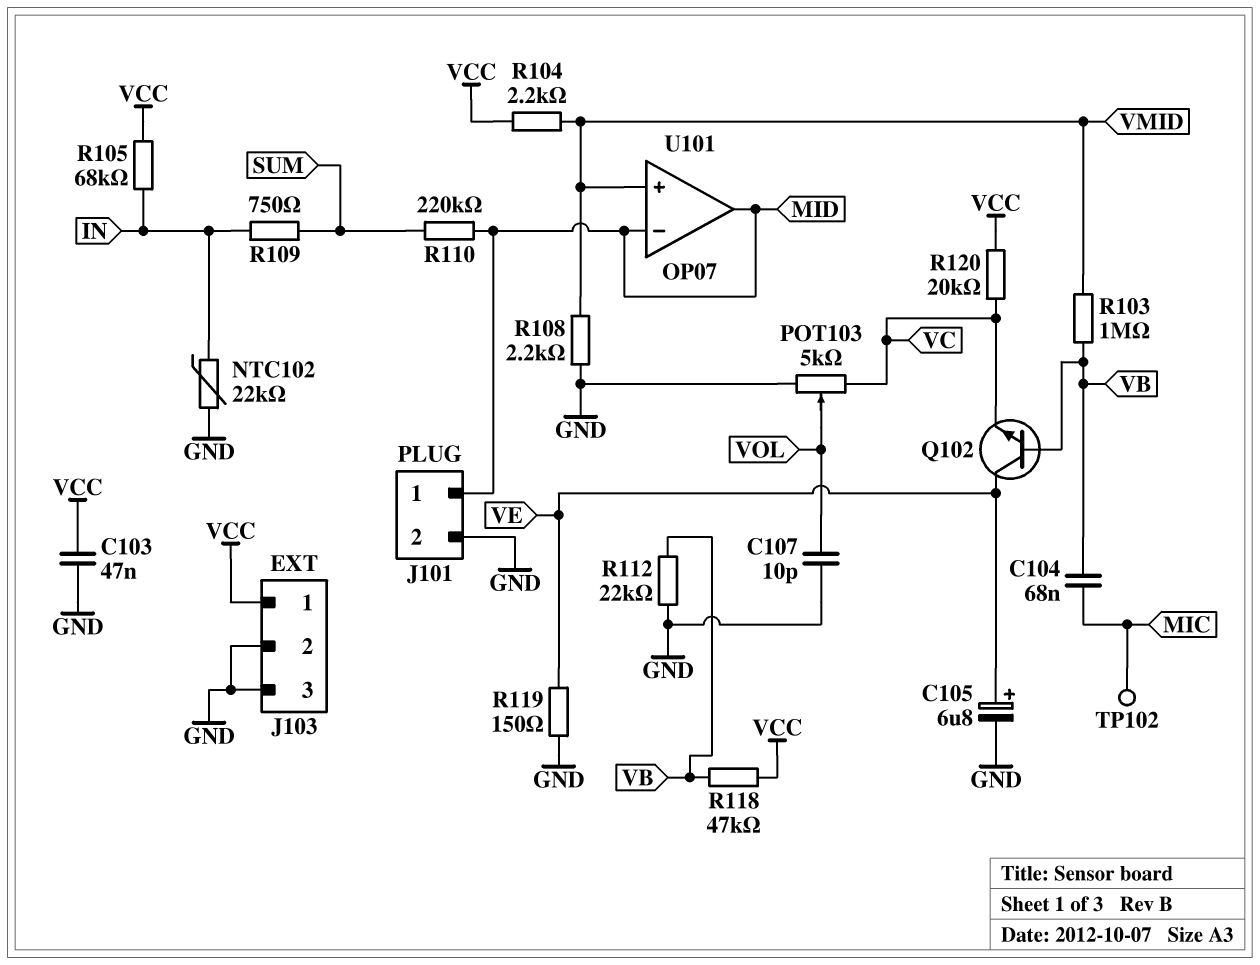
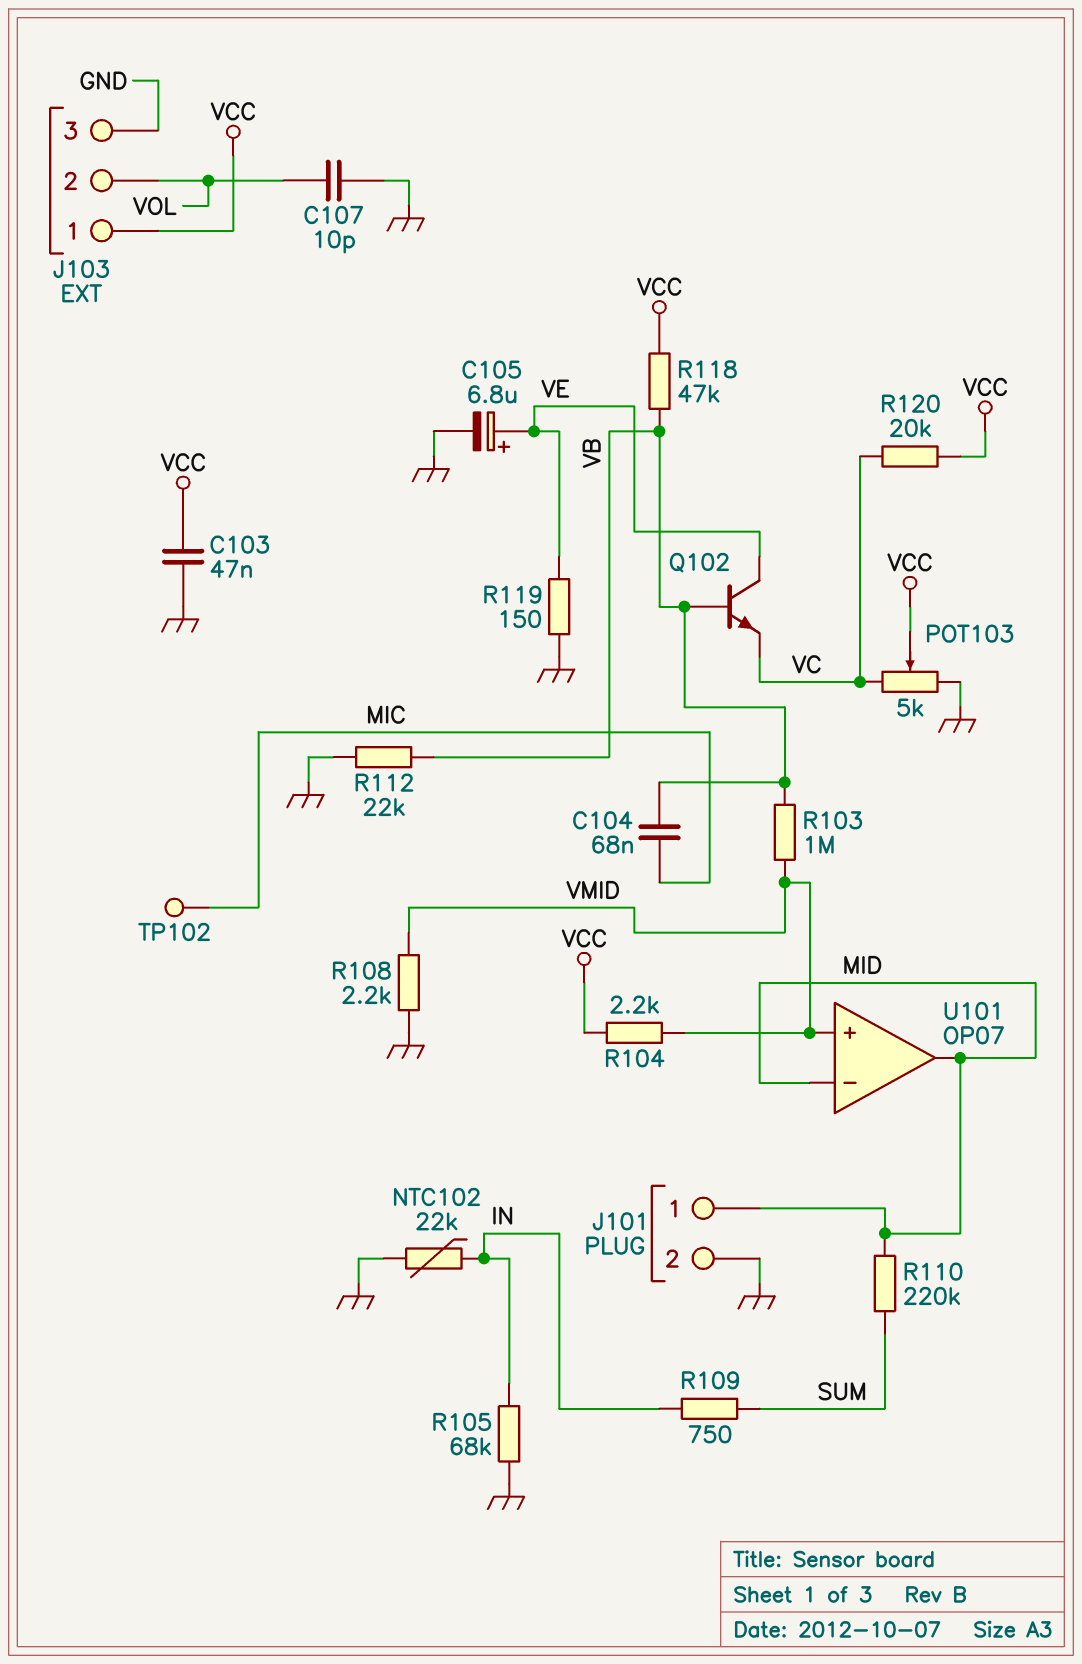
J103 pin 2: GND -> VOL
POT103: 5k (GND, VC, wiper VOL) -> 5k (GND, VC, wiper VCC)
R105: 68k (IN, VCC) -> 68k (GND, IN)

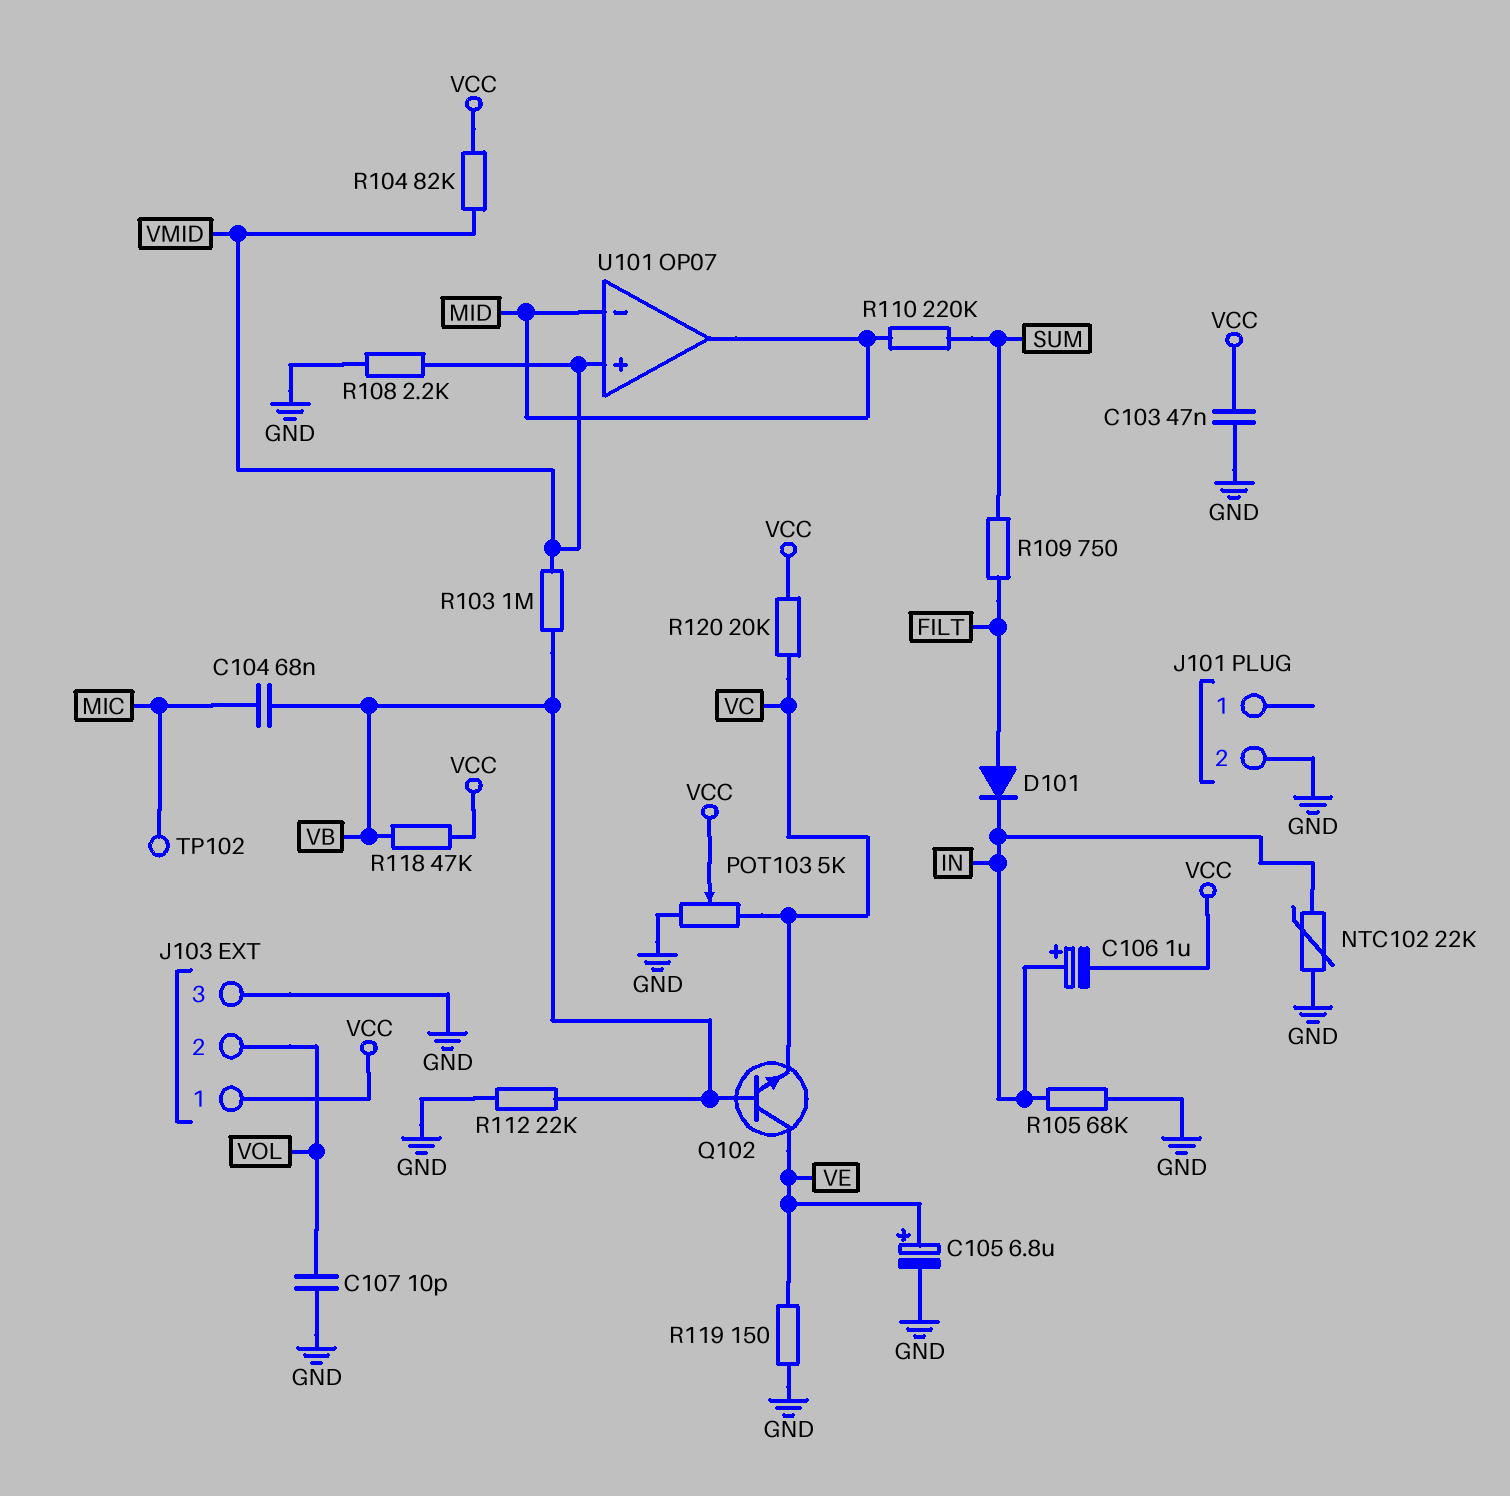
C106: none -> 1uF (plus IN, minus VCC)
D101: none -> diode (A FILT, K IN)
J101 pin 1: MID -> none
R104: 2.2k (VCC, VMID) -> 82k (VCC, VMID)
R109: 750 (IN, SUM) -> 750 (FILT, SUM)

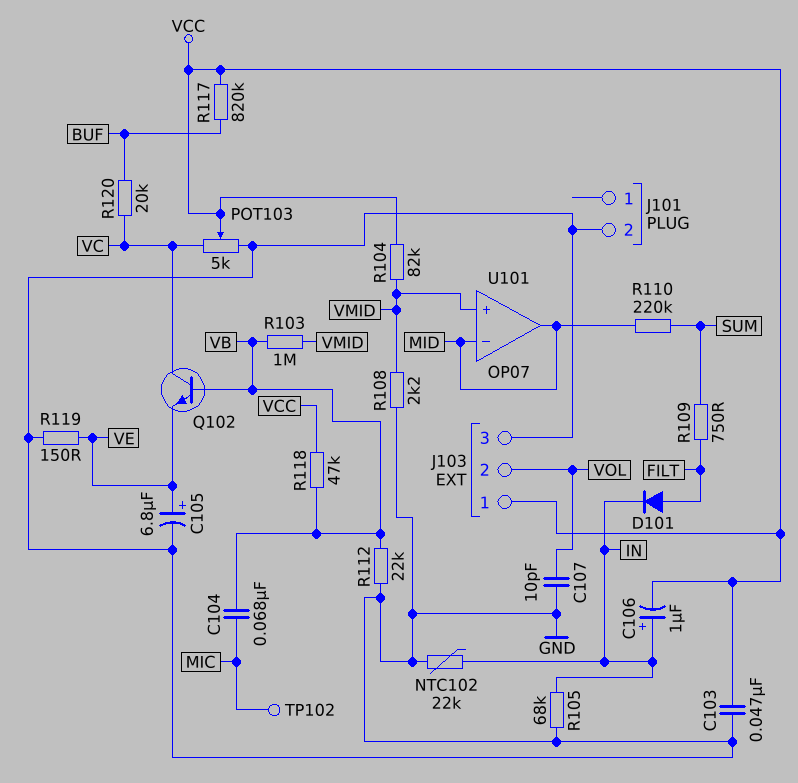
Q102: NPN (B VB, C VE, E VC) -> NPN (B VB, C VC, E VE)
R117: none -> 820k (BUF, VCC)
R120: 20k (VC, VCC) -> 20k (BUF, VC)

